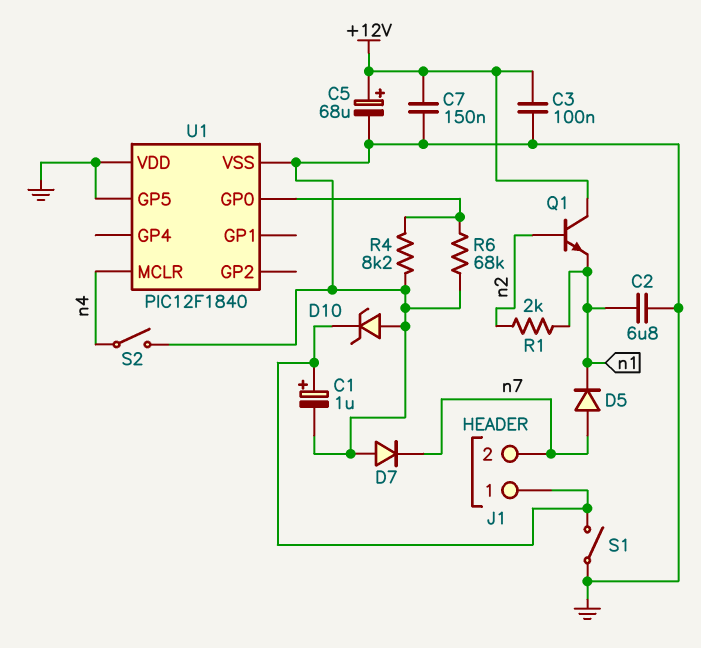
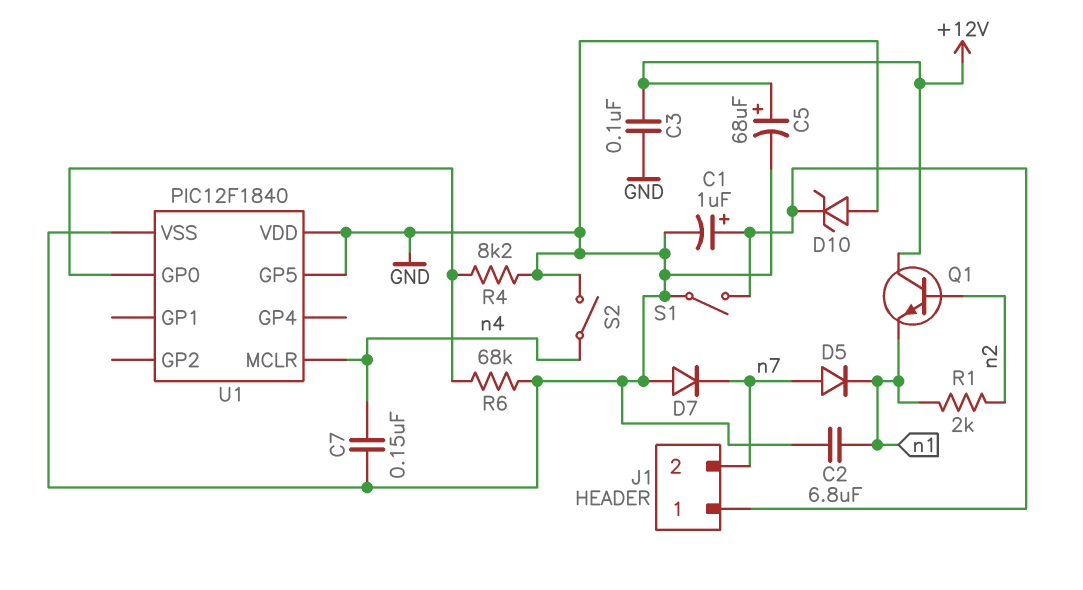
C7: 150nF (+12V, GND) -> 150nF (GND, n4)

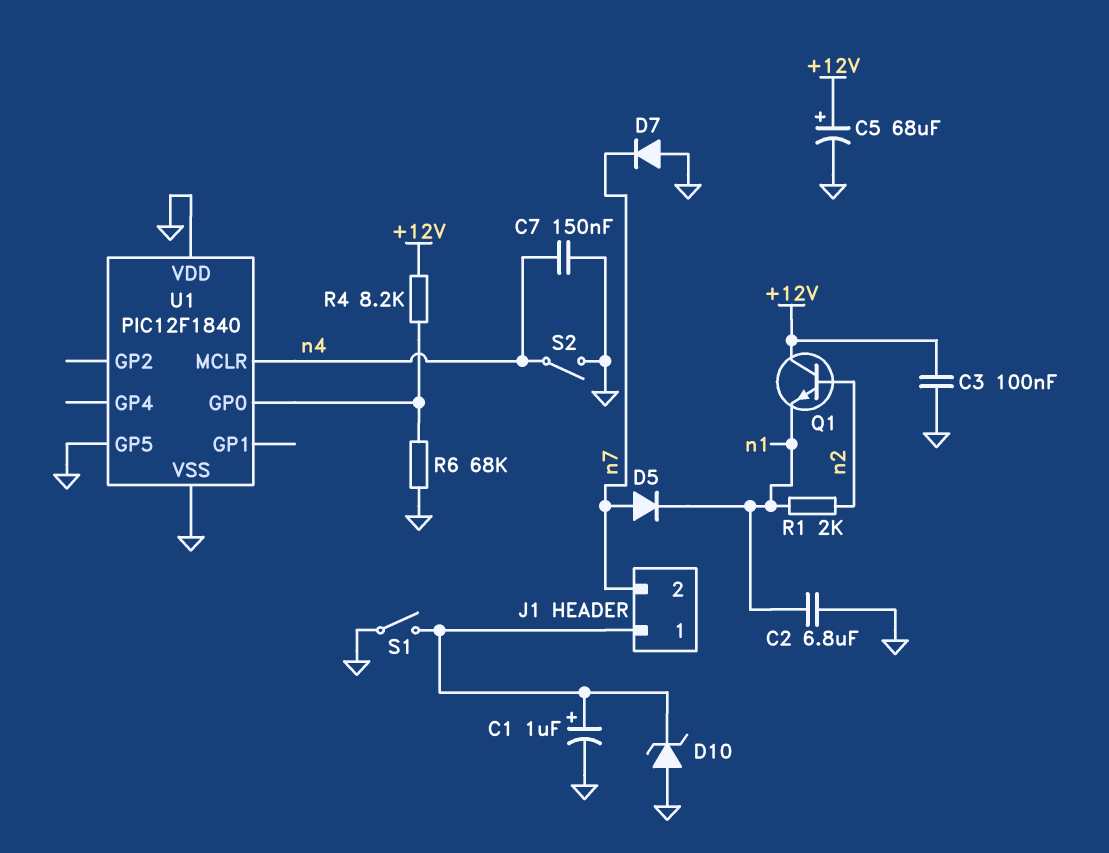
R4: 8.2k (GND, U1/GP0) -> 8.2k (+12V, U1/GP0)

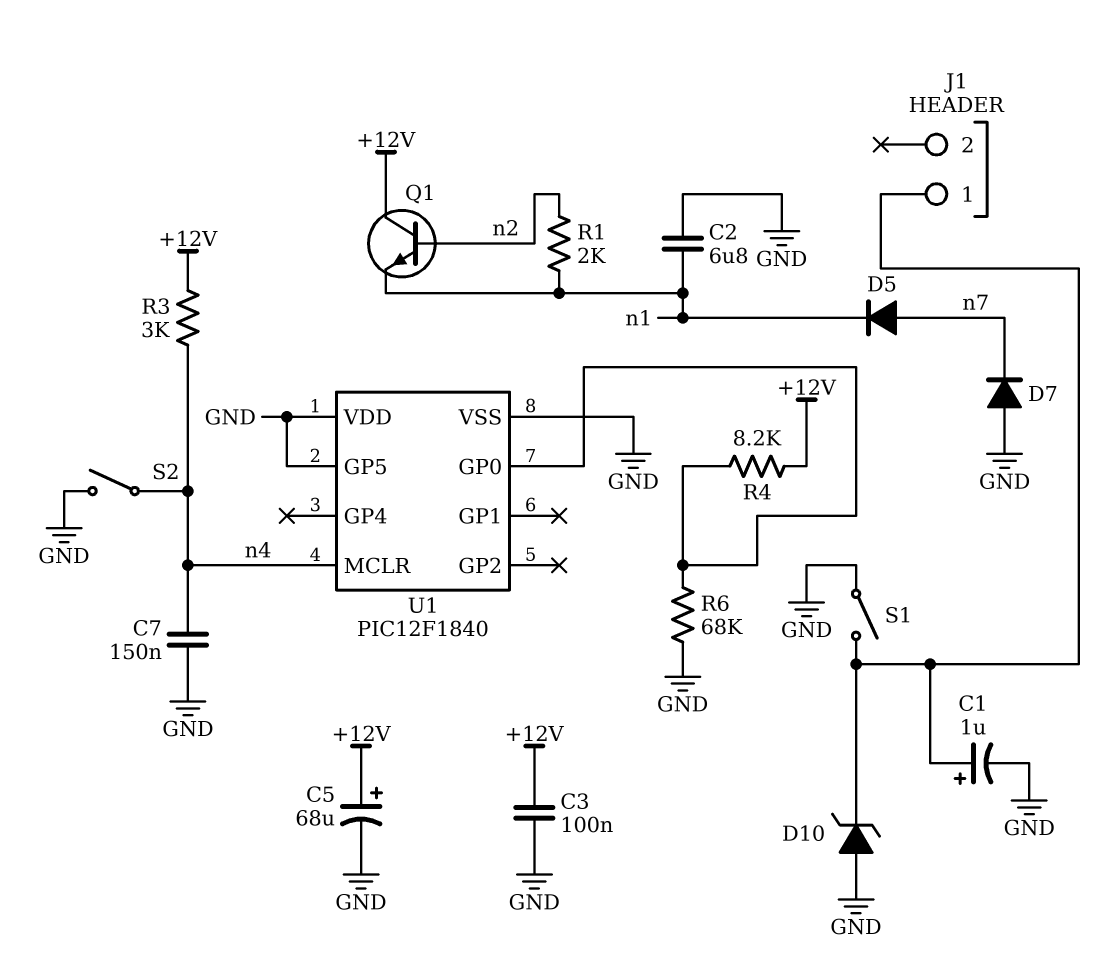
J1 pin 2: n7 -> none
R3: none -> 3k (+12V, n4)

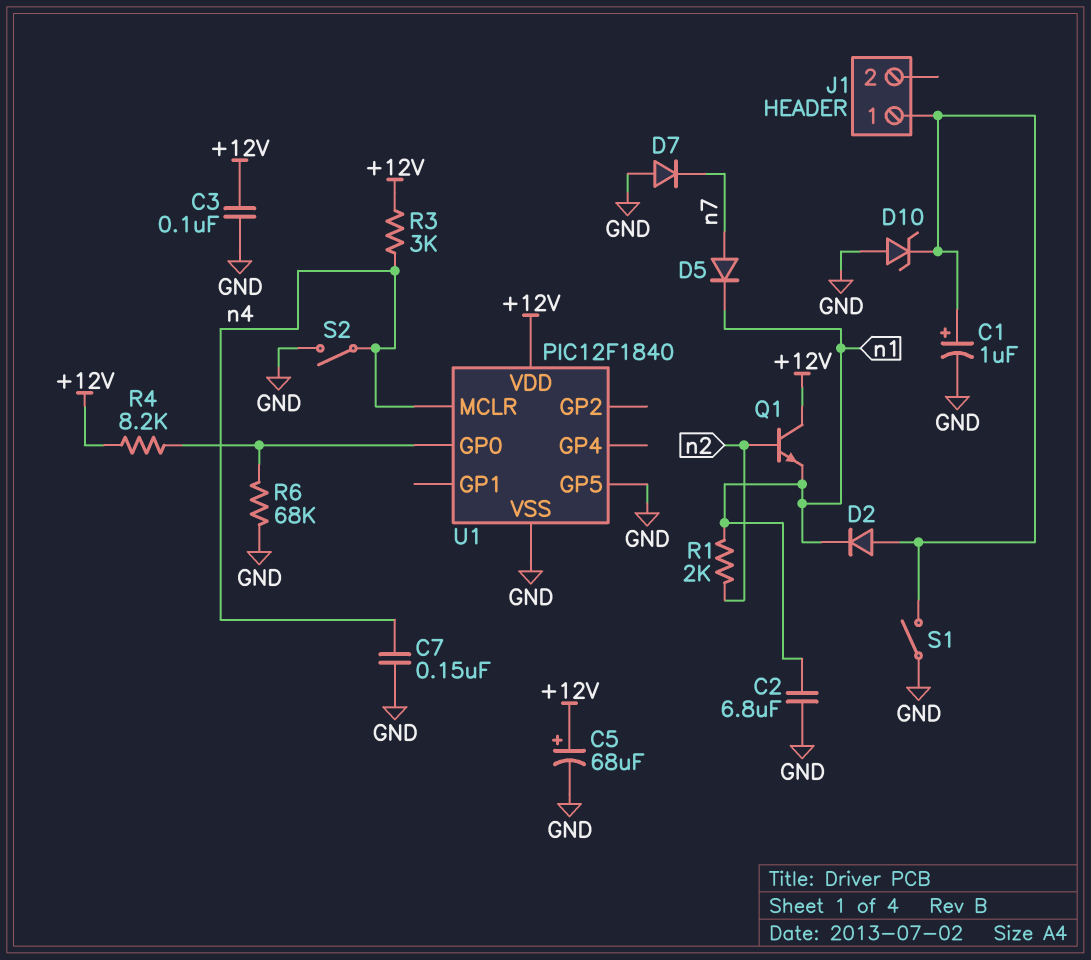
D2: none -> diode (A J1/1, K n1)
U1 pin VDD: GND -> +12V

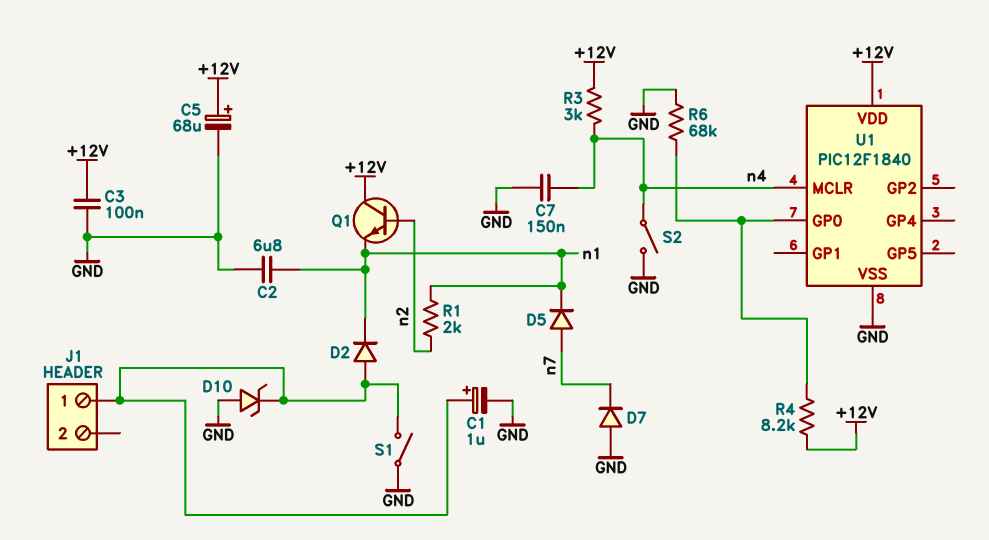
U1 pin GP5: GND -> none

